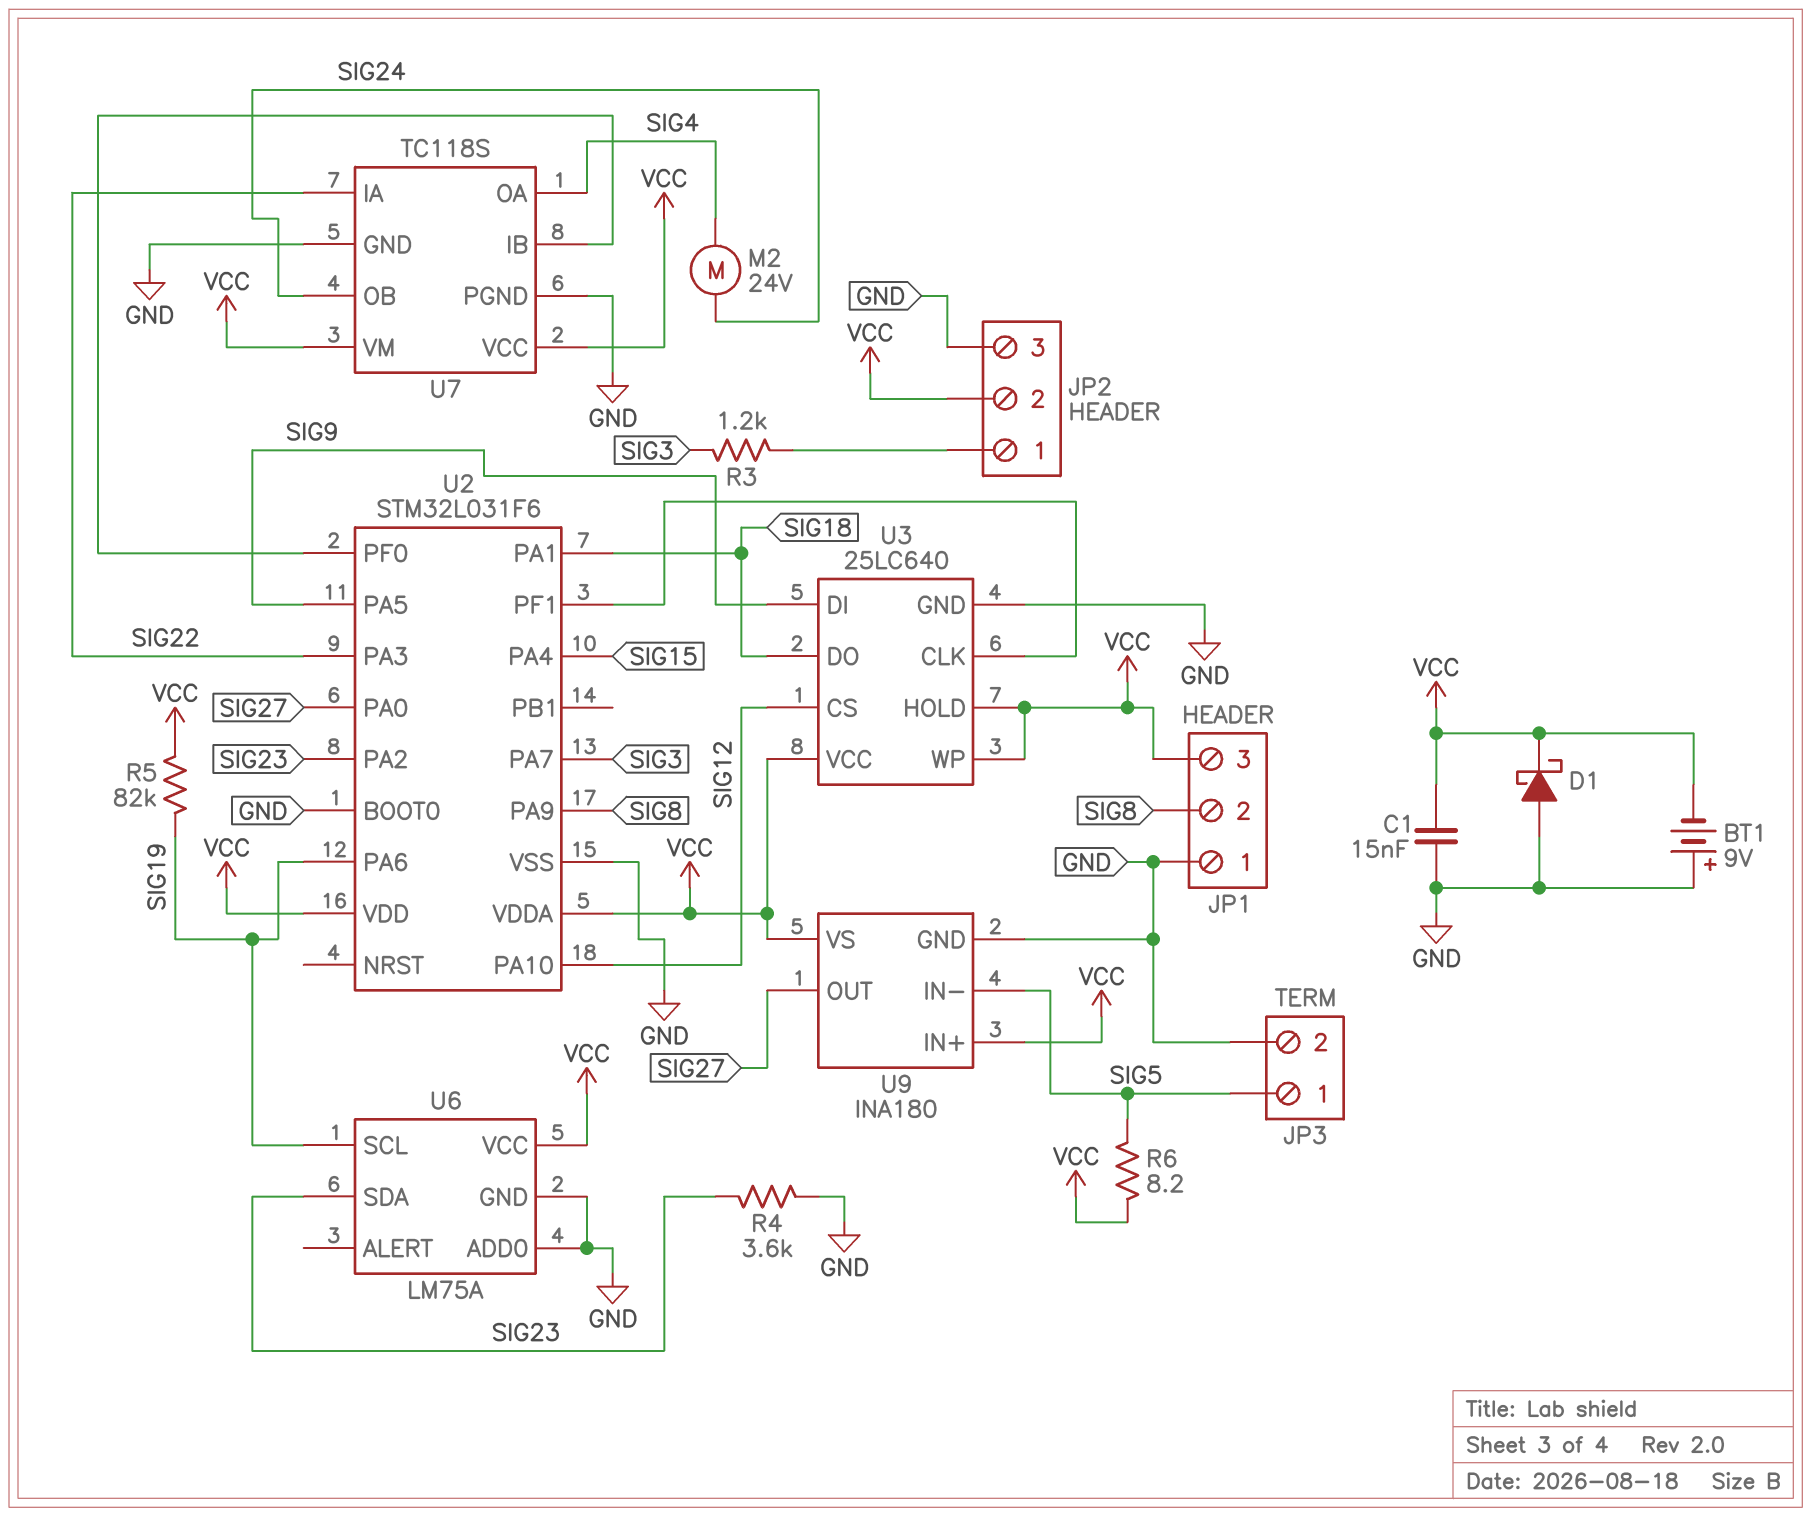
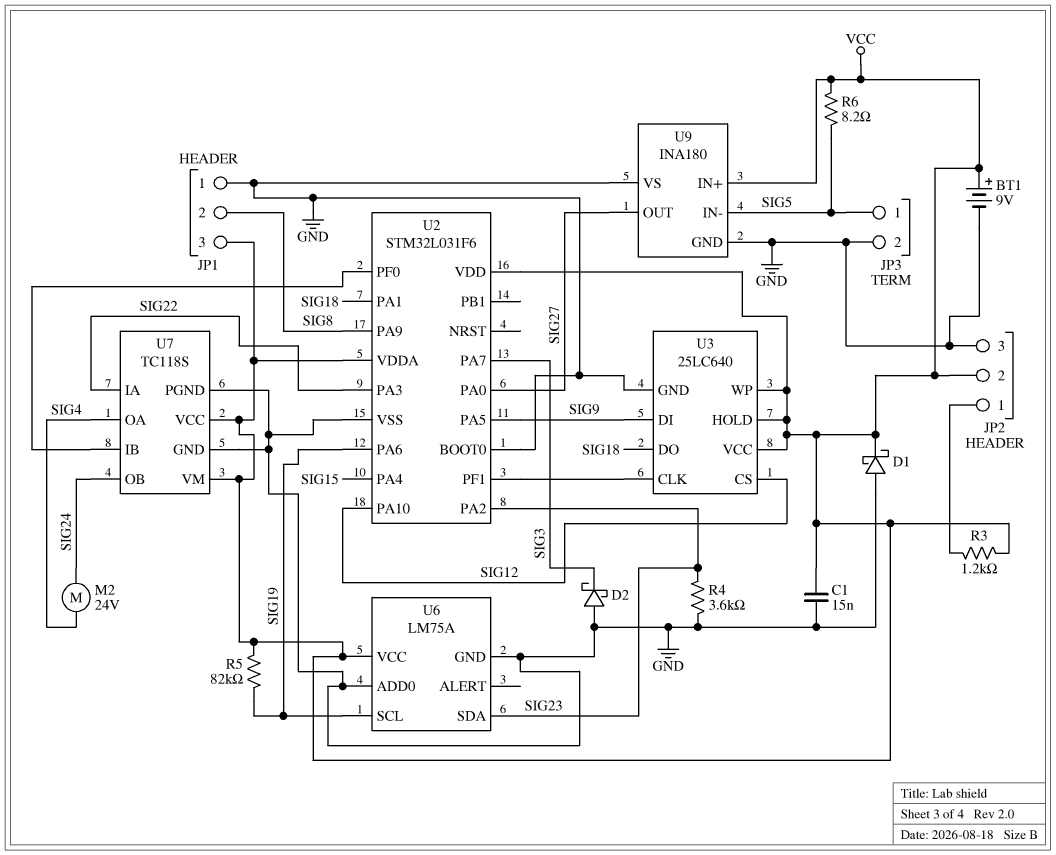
BT1: 9V (plus GND, minus VCC) -> 9V (plus VCC, minus GND)
D2: none -> schottky (A GND, K SIG3)
R3: 1.2k (JP2/1, SIG3) -> 1.2k (JP2/1, VCC)
U9 pin VS: VCC -> GND

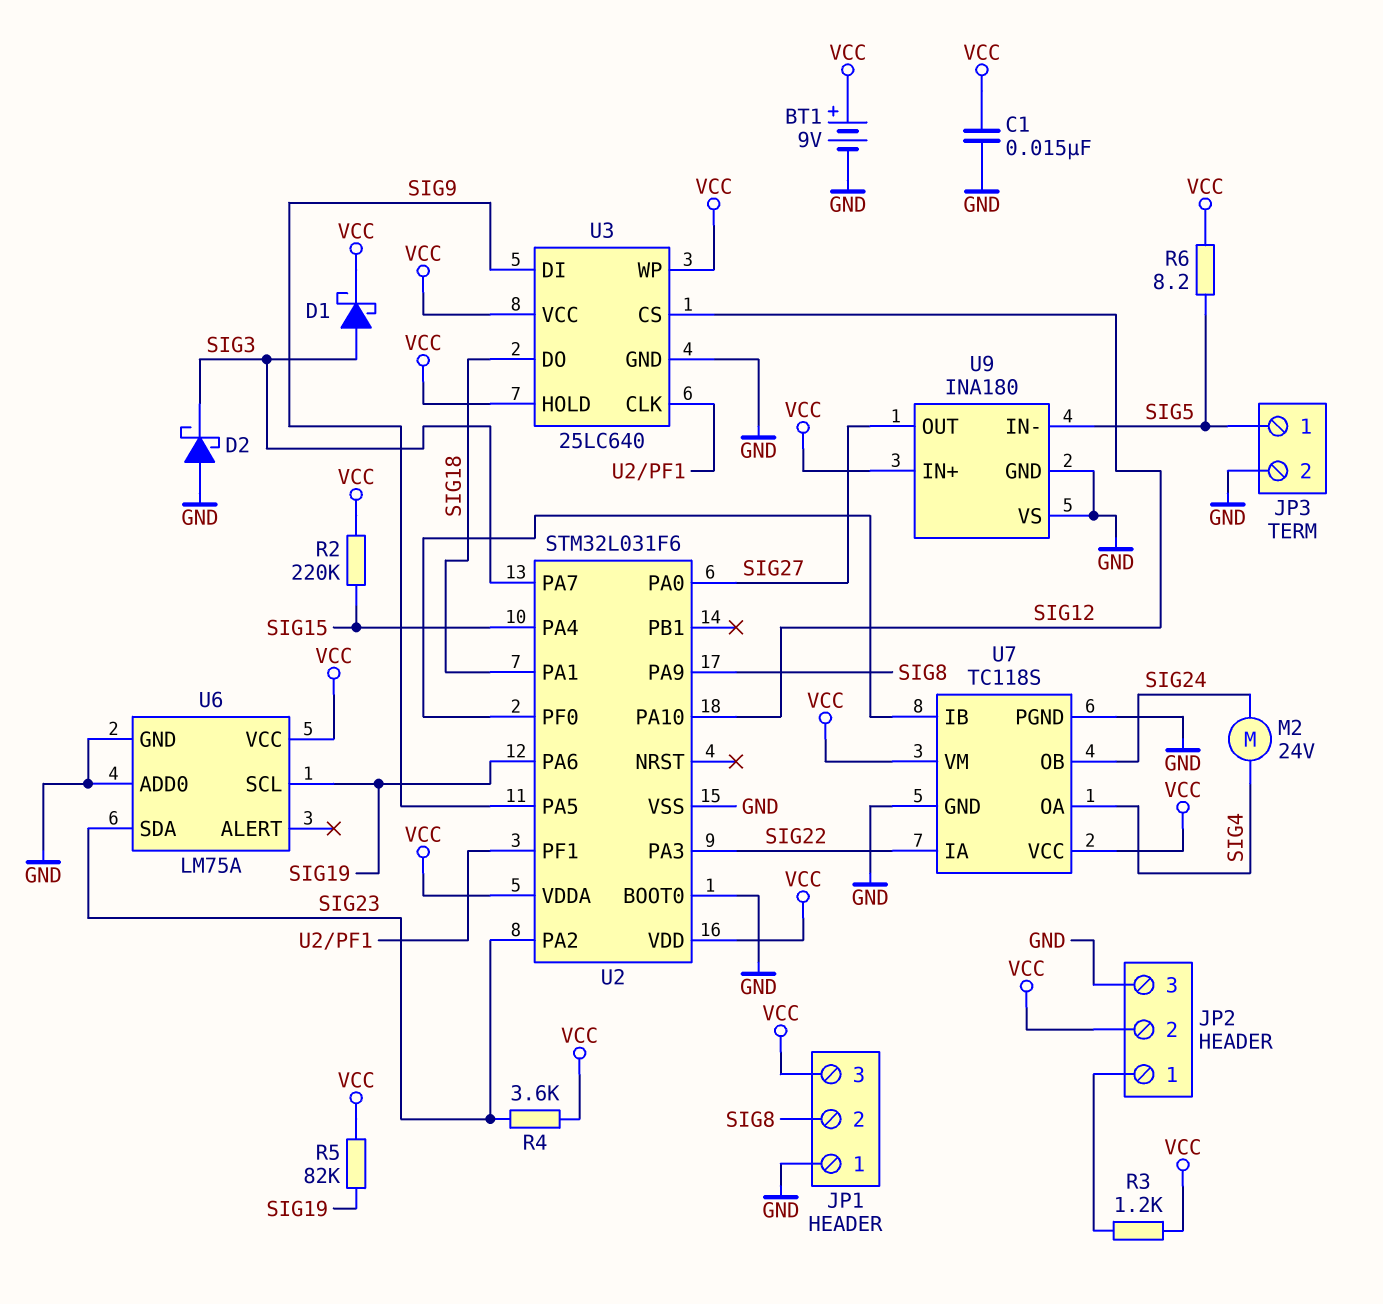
D1: schottky (A GND, K VCC) -> schottky (A SIG3, K VCC)
R2: none -> 220k (SIG15, VCC)
R4: 3.6k (GND, SIG23) -> 3.6k (SIG23, VCC)

